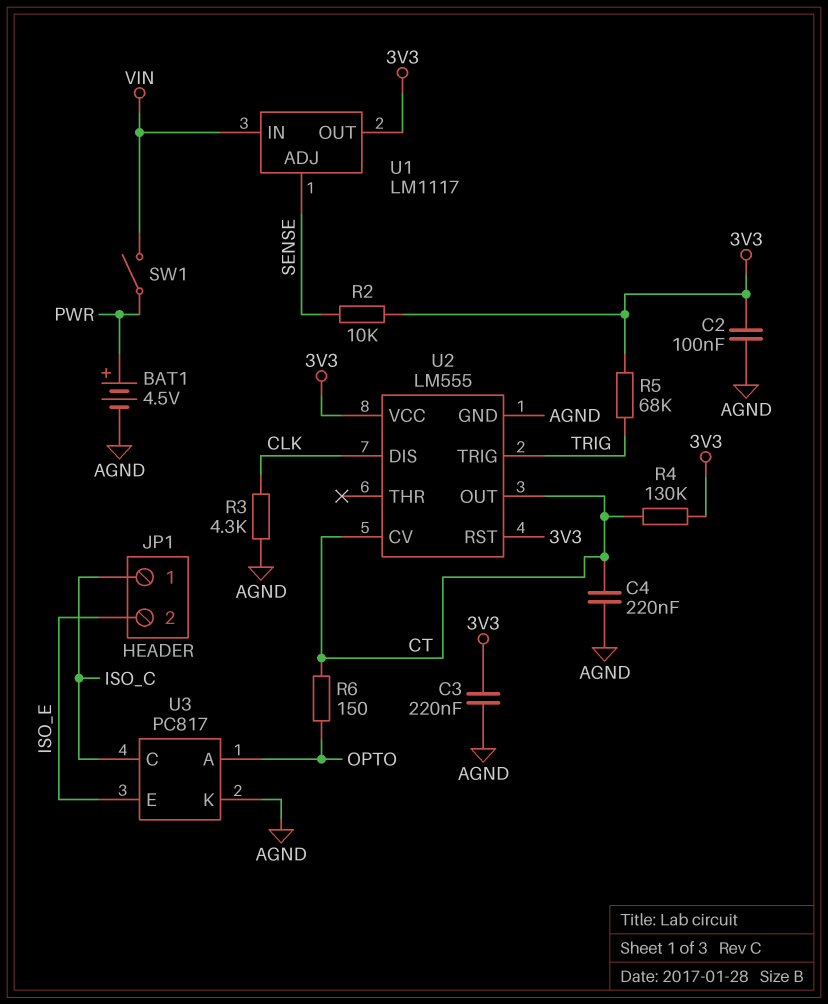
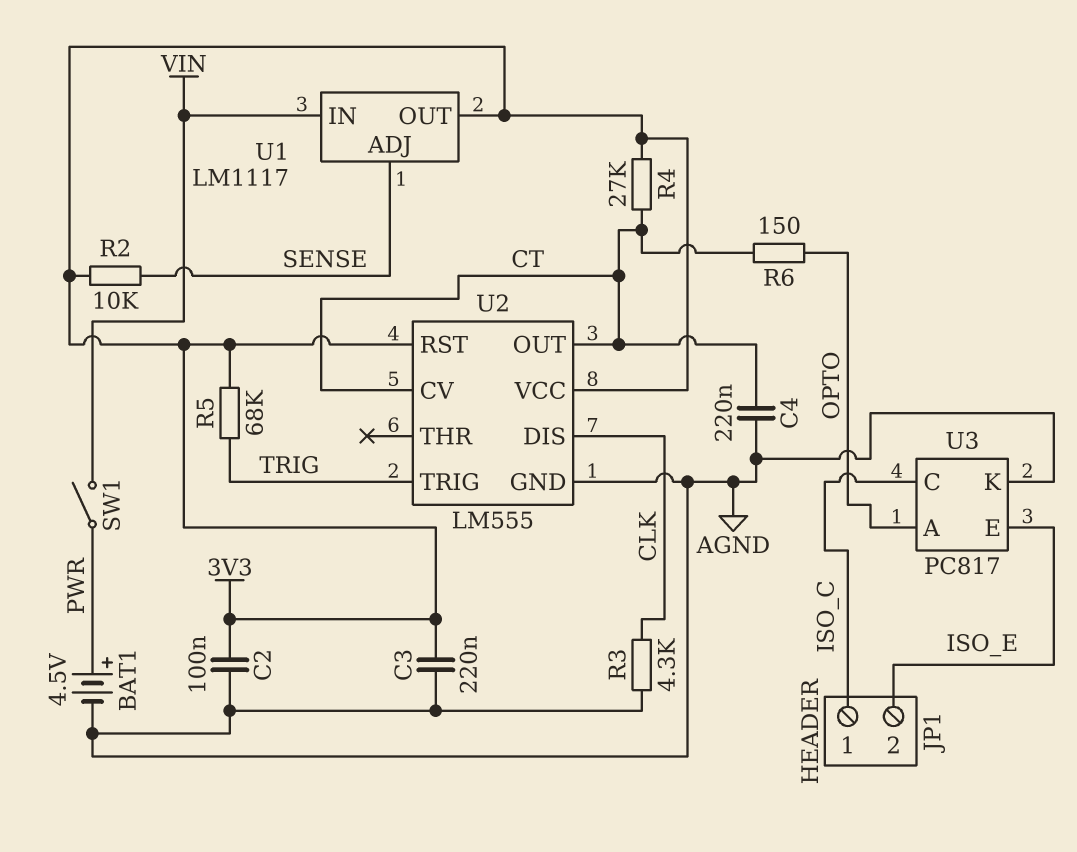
R4: 130k (3V3, CT) -> 27k (3V3, CT)

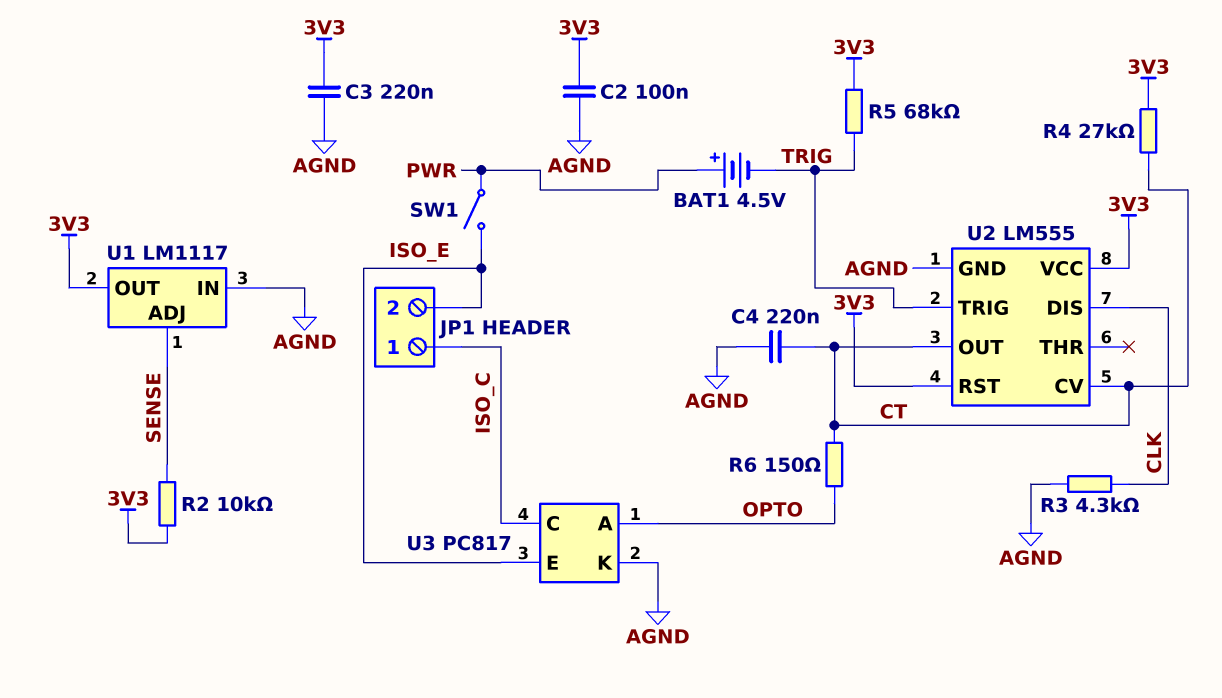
BAT1: 4.5V (plus PWR, minus AGND) -> 4.5V (plus PWR, minus TRIG)
SW1: switch (PWR, VIN) -> switch (ISO_E, PWR)
U1 pin IN: VIN -> AGND

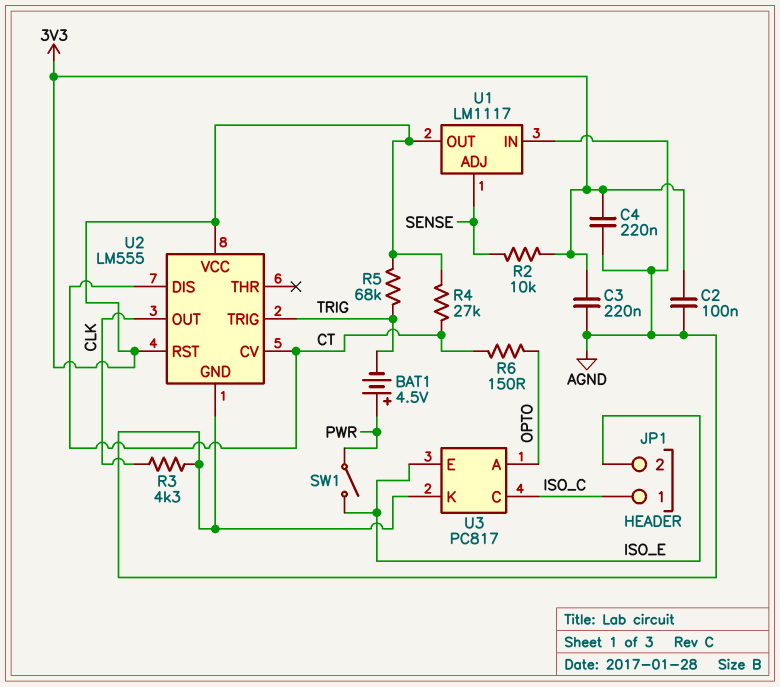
C4: 220nF (AGND, CT) -> 220nF (3V3, AGND)
U2 pin DIS: CLK -> CT
U2 pin OUT: CT -> CLK

